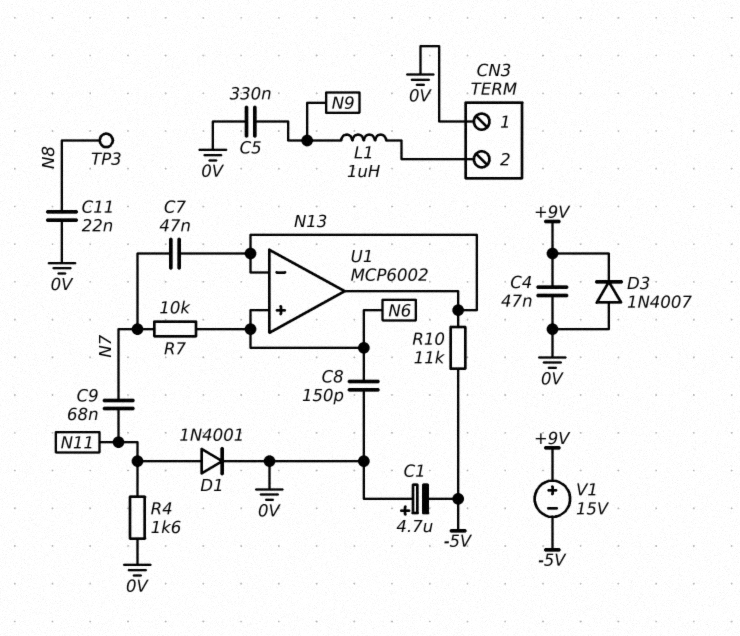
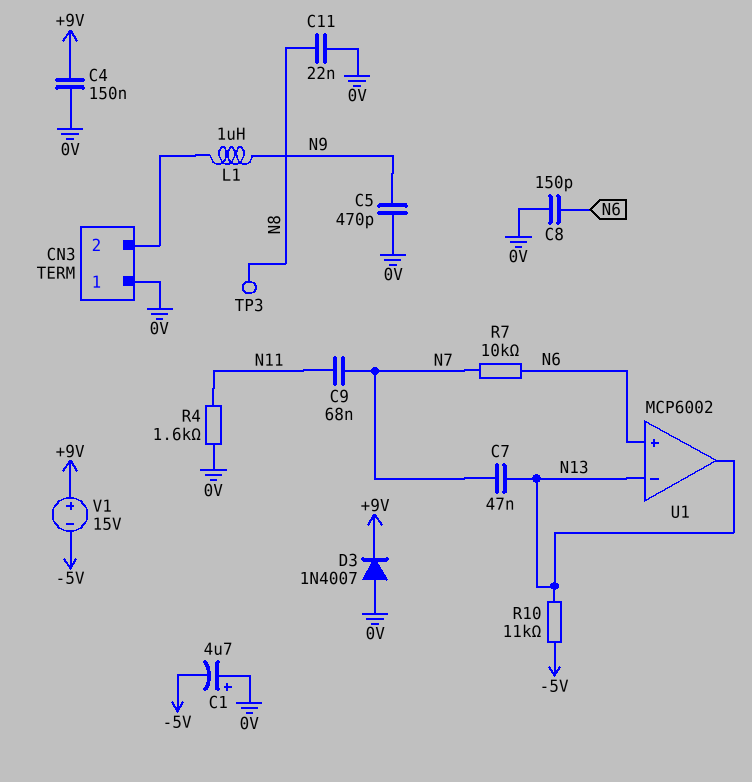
C4: 47nF (+9V, 0V) -> 150nF (+9V, 0V)
C5: 330nF (0V, N9) -> 470pF (0V, N9)
D1: diode 1N4001 (A N11, K 0V) -> none

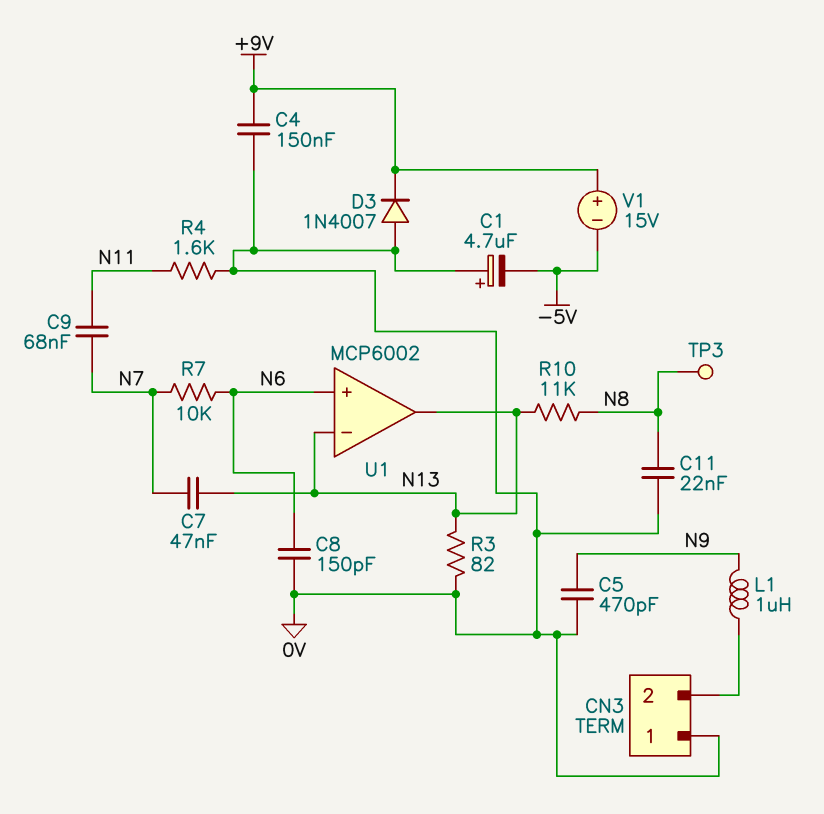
R3: none -> 82 (0V, N13)
R10: 11k (-5V, N13) -> 11k (N8, N13)

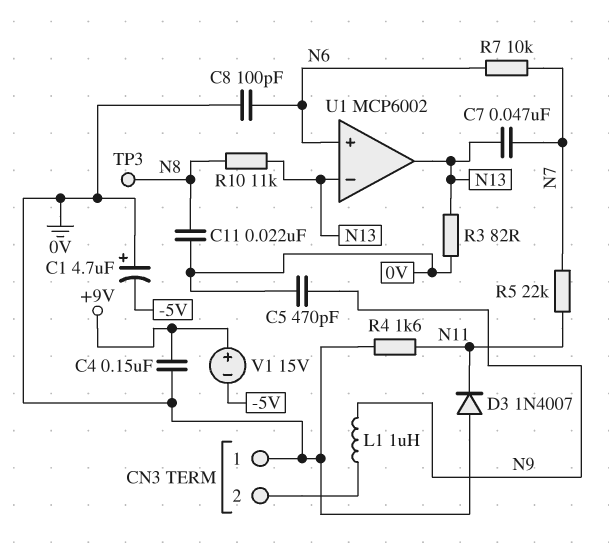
C8: 150pF (0V, N6) -> 100pF (0V, N6)
C9: 68nF (N7, N11) -> none
D3: diode 1N4007 (A 0V, K +9V) -> diode 1N4007 (A 0V, K N11)
R5: none -> 22k (N7, N11)

